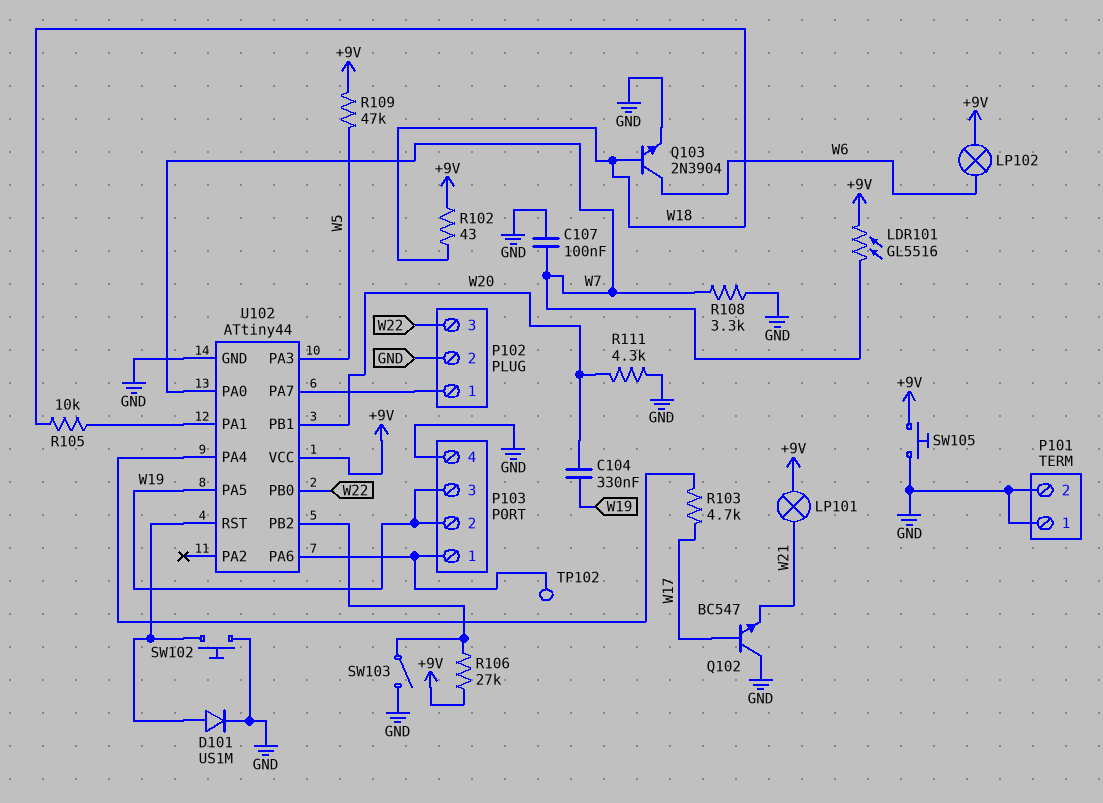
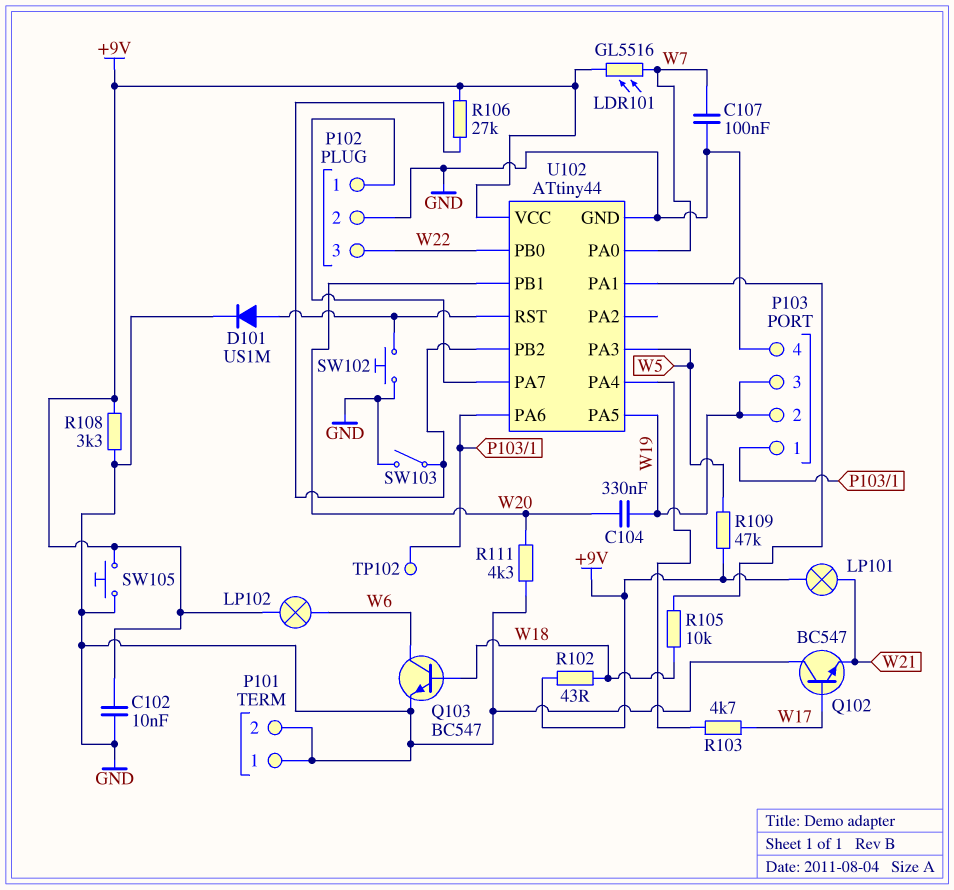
C102: none -> 10nF (+9V, GND)
Q103: NPN 2N3904 (B W18, C W6, E GND) -> NPN BC547 (B W18, C W6, E GND)
R108: 3.3k (GND, W7) -> 3.3k (+9V, GND)

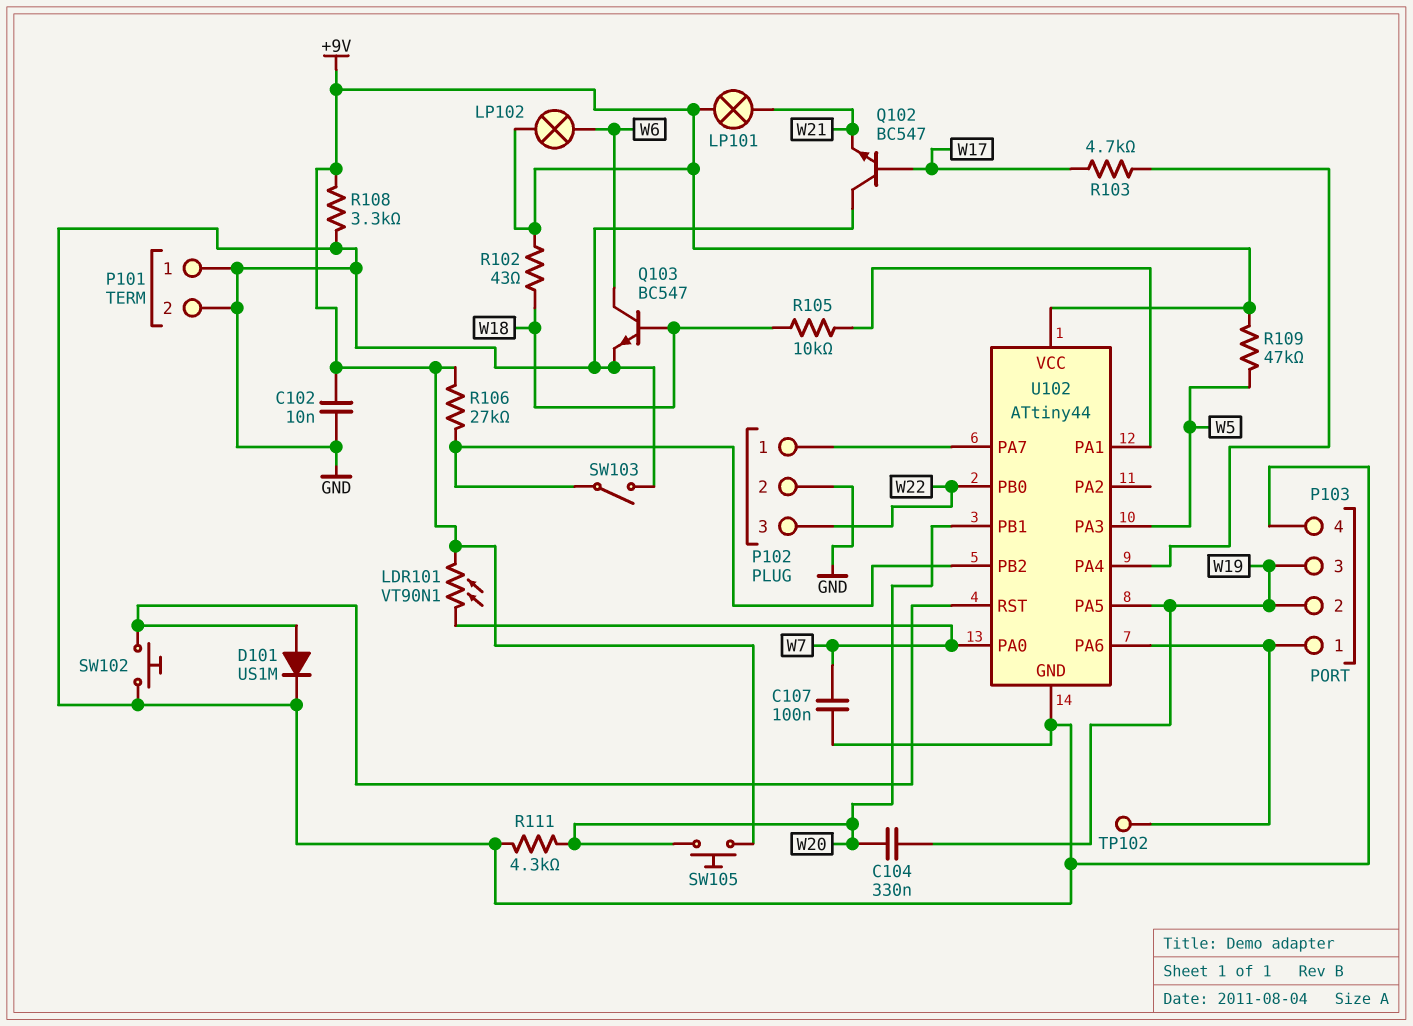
LDR101: GL5516 (+9V, W7) -> VT90N1 (+9V, W7)
SW105: button (+9V, GND) -> button (+9V, W20)

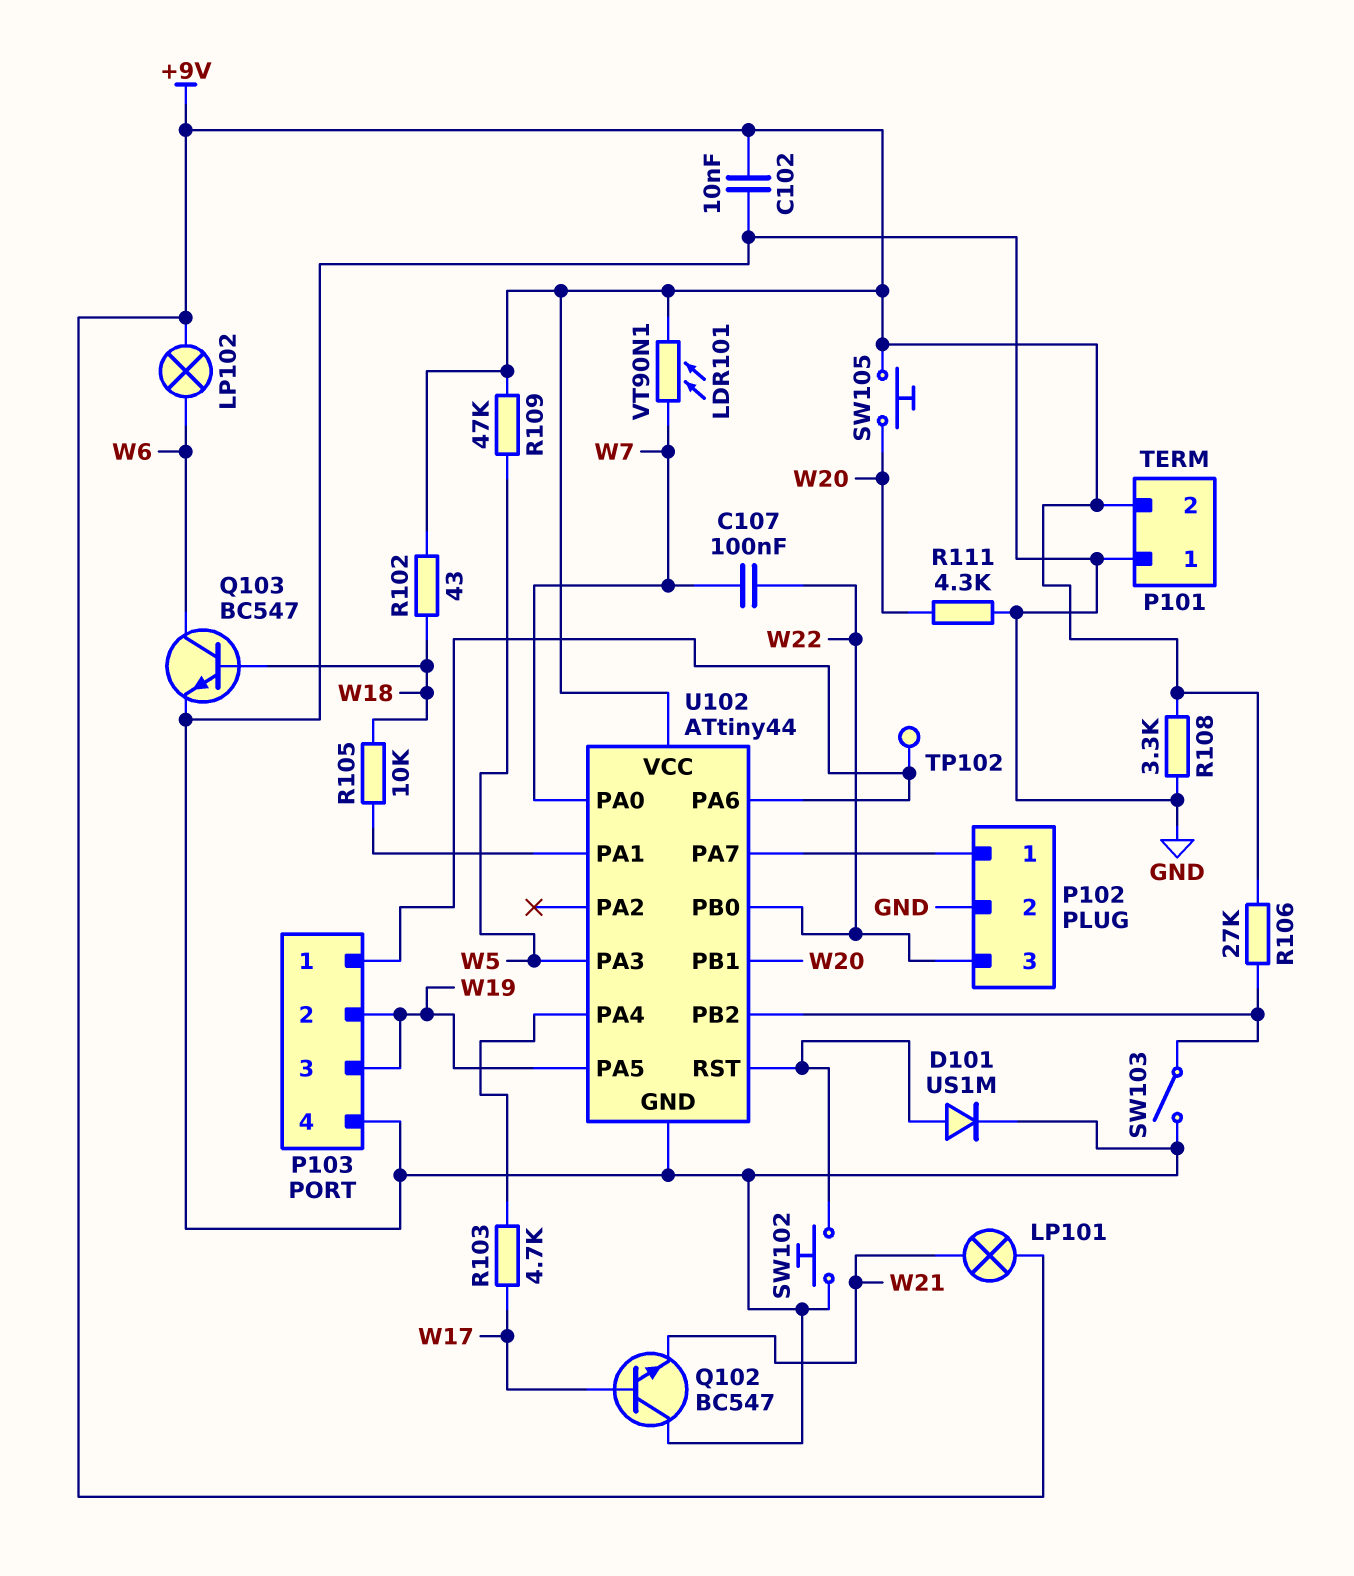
C104: 330nF (W19, W20) -> none
C107: 100nF (GND, W7) -> 100nF (W7, W22)
P101 pin 2: GND -> +9V

